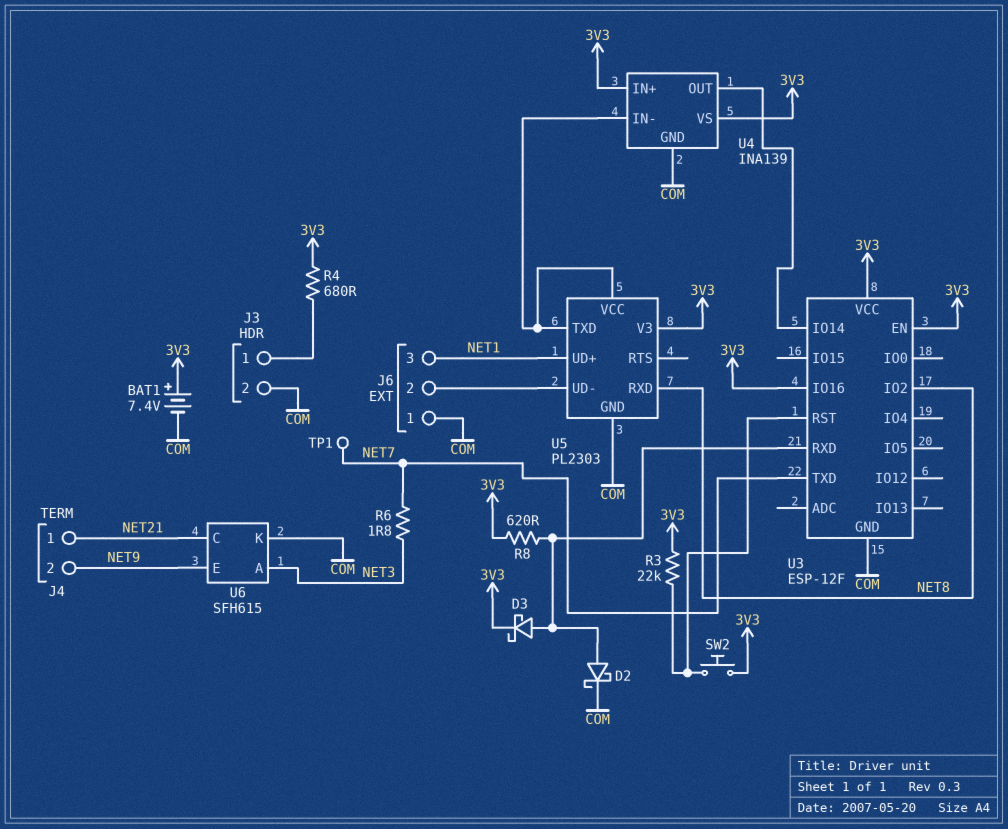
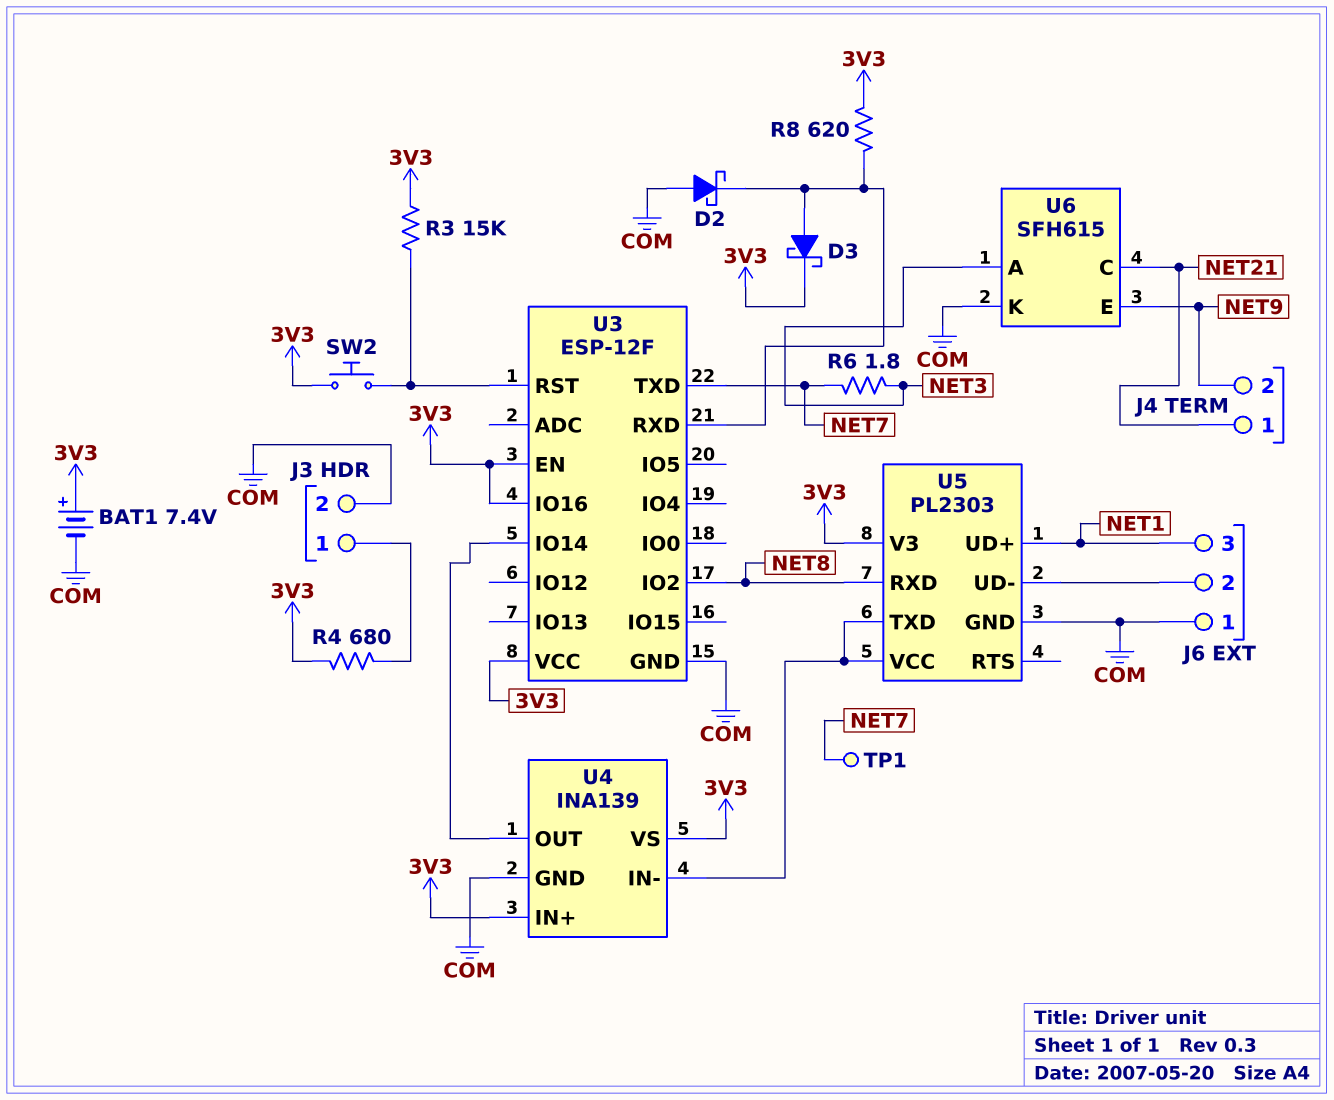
D2: schottky (A U3/RXD, K COM) -> schottky (A COM, K U3/RXD)
R3: 22k (3V3, U3/RST) -> 15k (3V3, U3/RST)

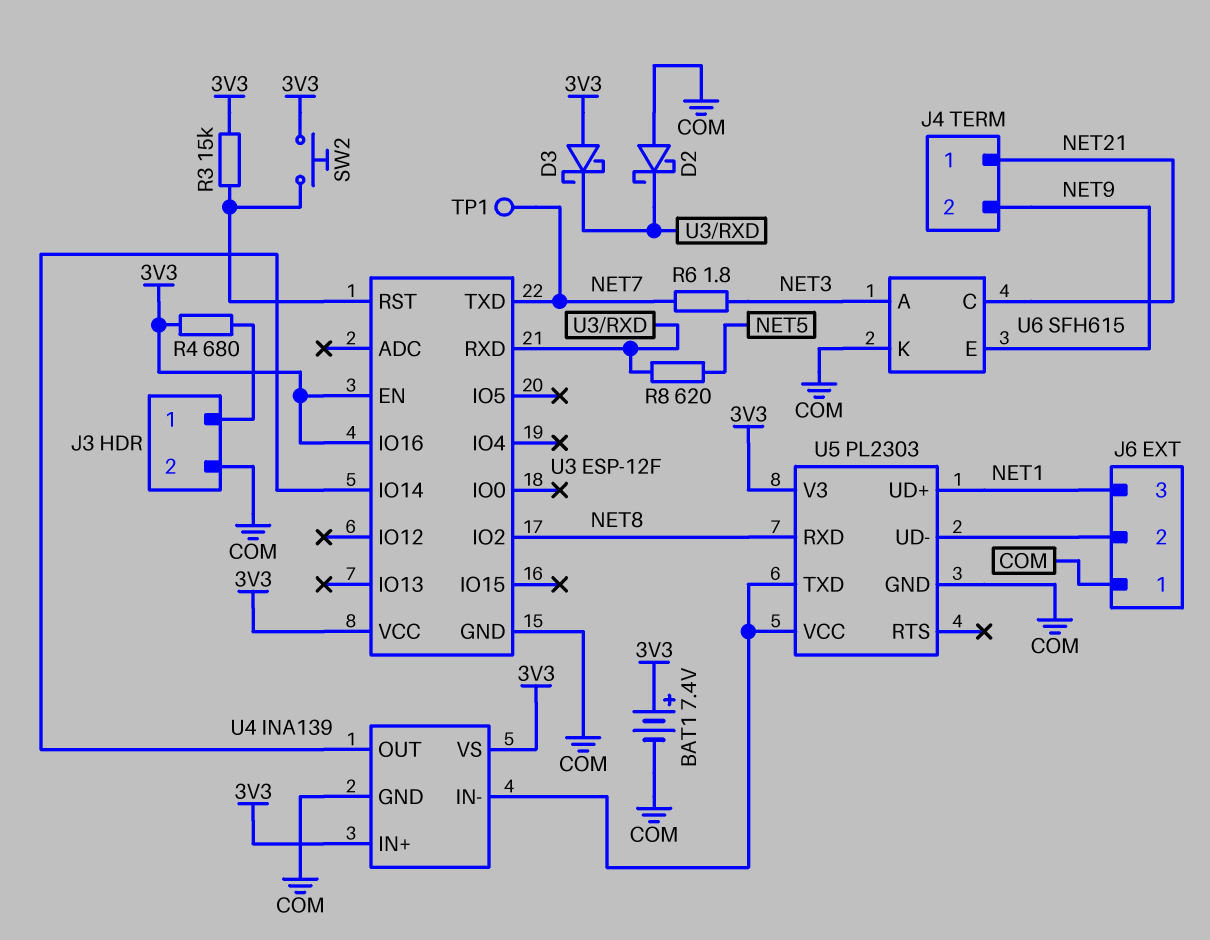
D3: schottky (A U3/RXD, K 3V3) -> schottky (A 3V3, K U3/RXD)
R8: 620 (3V3, U3/RXD) -> 620 (NET5, U3/RXD)

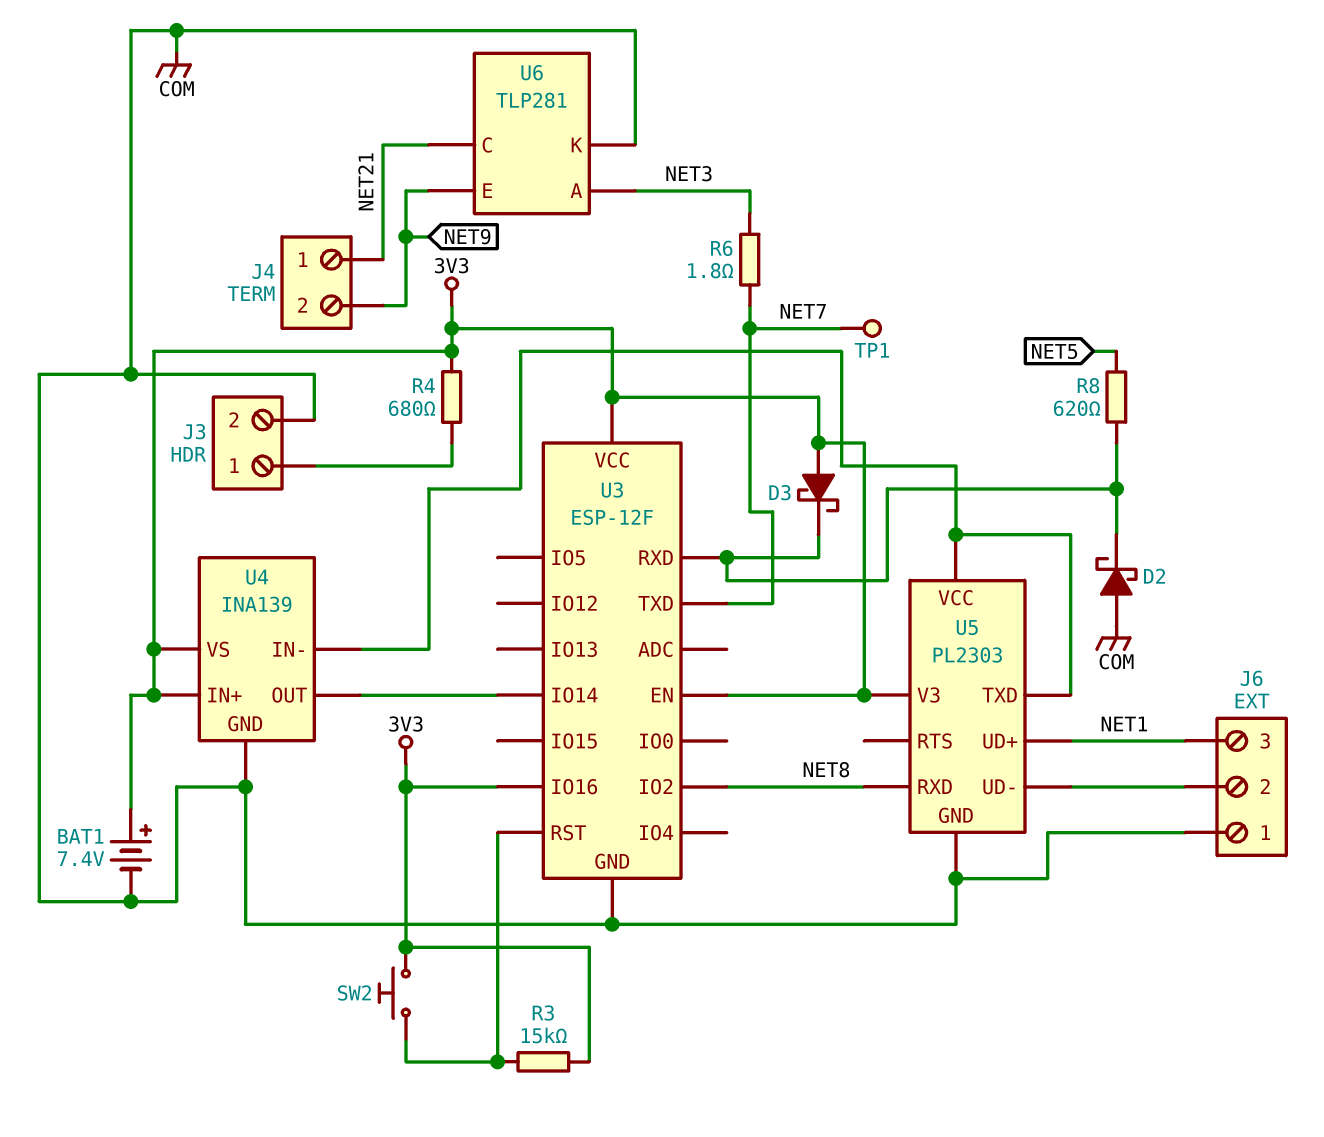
U6: SFH615 -> TLP281

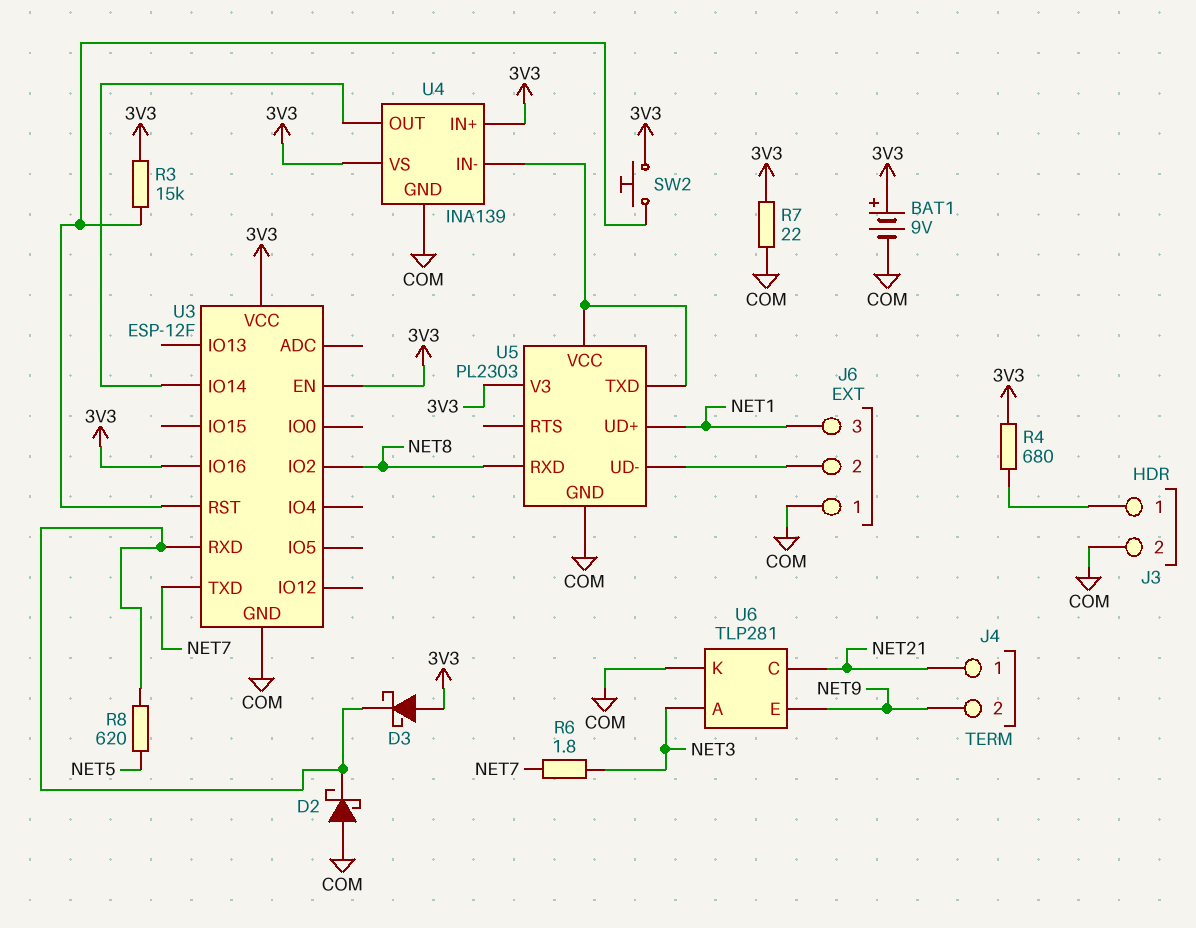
BAT1: 7.4V (plus 3V3, minus COM) -> 9V (plus 3V3, minus COM)
R7: none -> 22 (3V3, COM)
TP1: test point (NET7) -> none

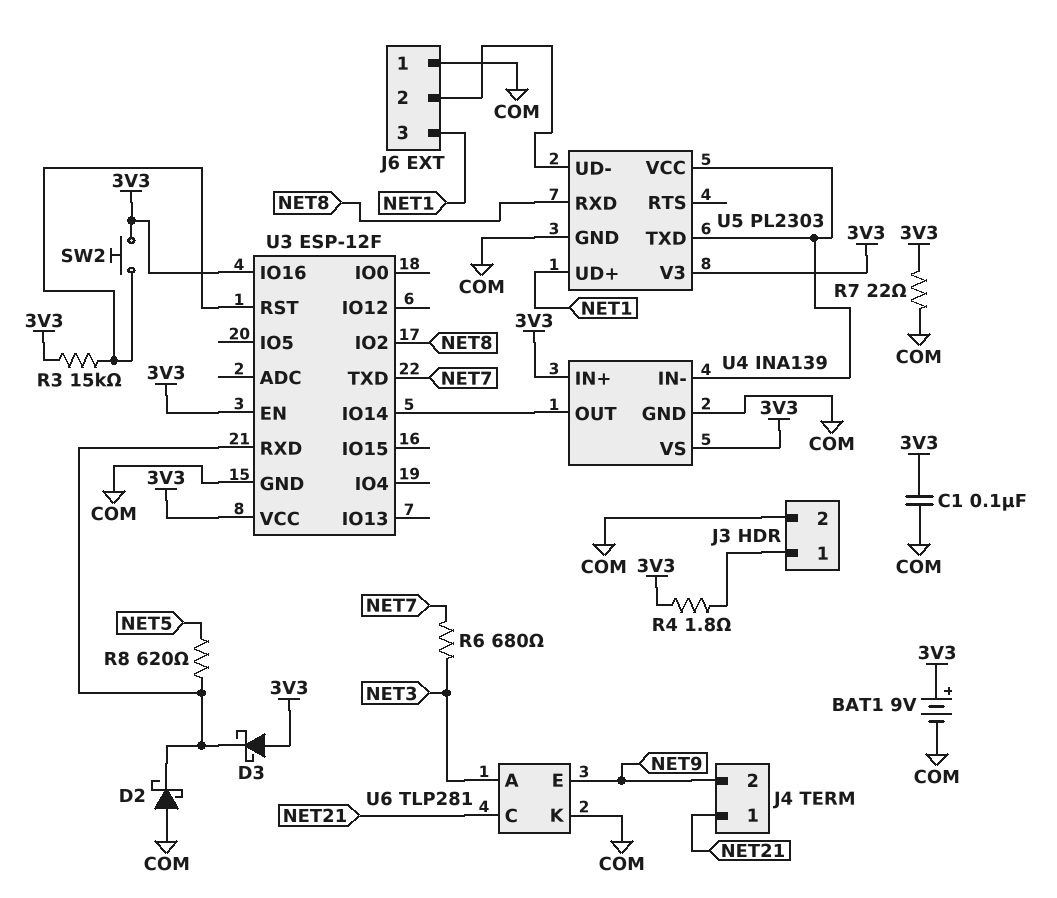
C1: none -> 100nF (3V3, COM)
R4: 680 (3V3, J3/1) -> 1.8 (3V3, J3/1)
R6: 1.8 (NET3, NET7) -> 680 (NET3, NET7)

